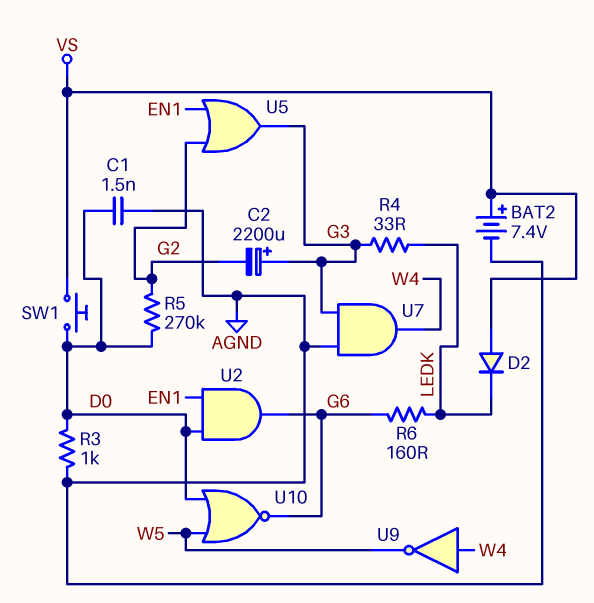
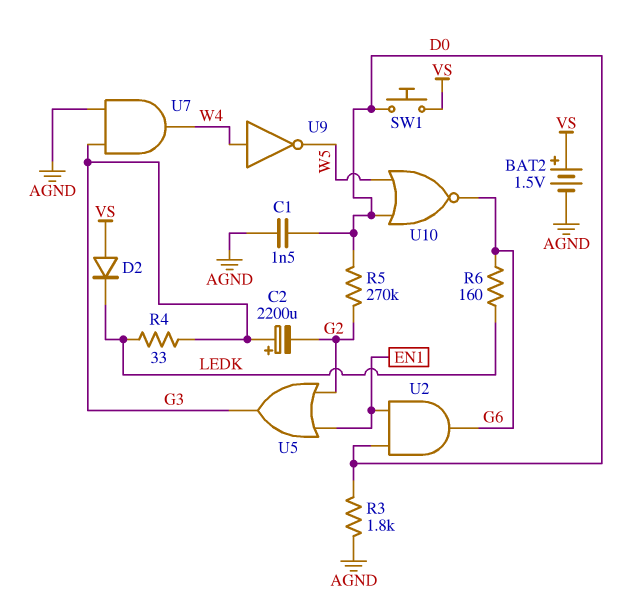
BAT2: 7.4V (plus VS, minus AGND) -> 1.5V (plus VS, minus AGND)
R3: 1k (AGND, D0) -> 1.8k (AGND, D0)

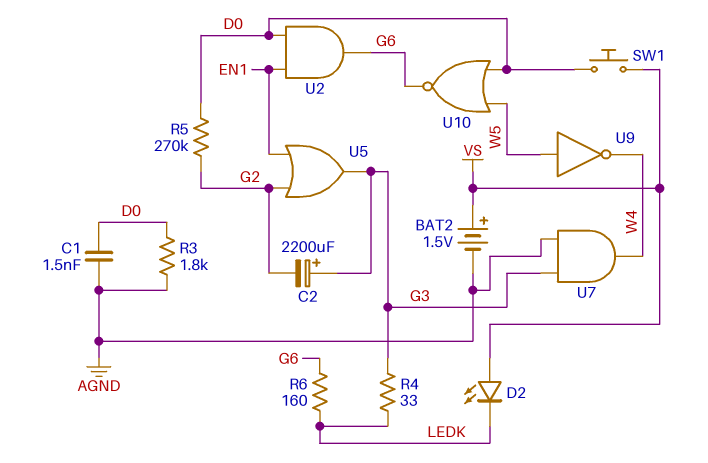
D2: diode (A VS, K LEDK) -> LED (A VS, K LEDK)
U9: NOT (in W4, out W5) -> NOT (in W5, out W4)

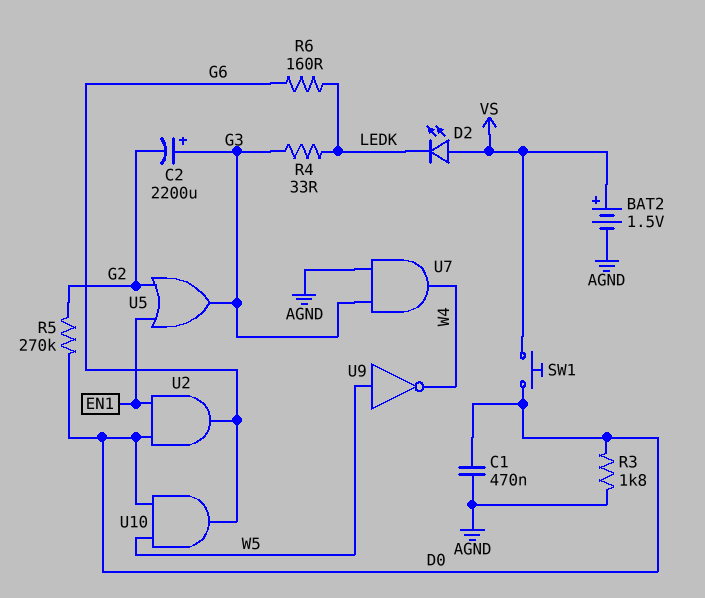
C1: 1.5nF (AGND, D0) -> 470nF (AGND, D0)
U10: NOR (in D0, in W5, out G6) -> AND (in D0, in W5, out G6)

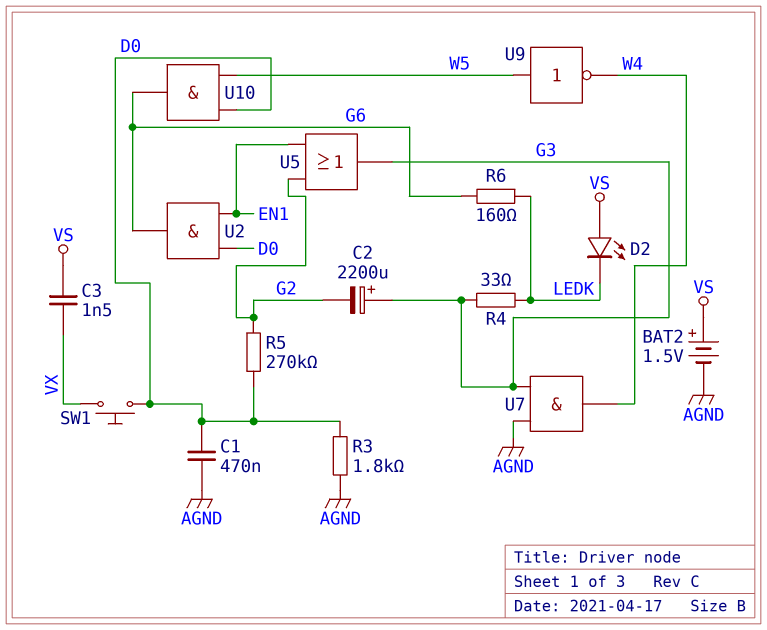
C3: none -> 1.5nF (VS, VX)
SW1: button (D0, VS) -> button (D0, VX)

